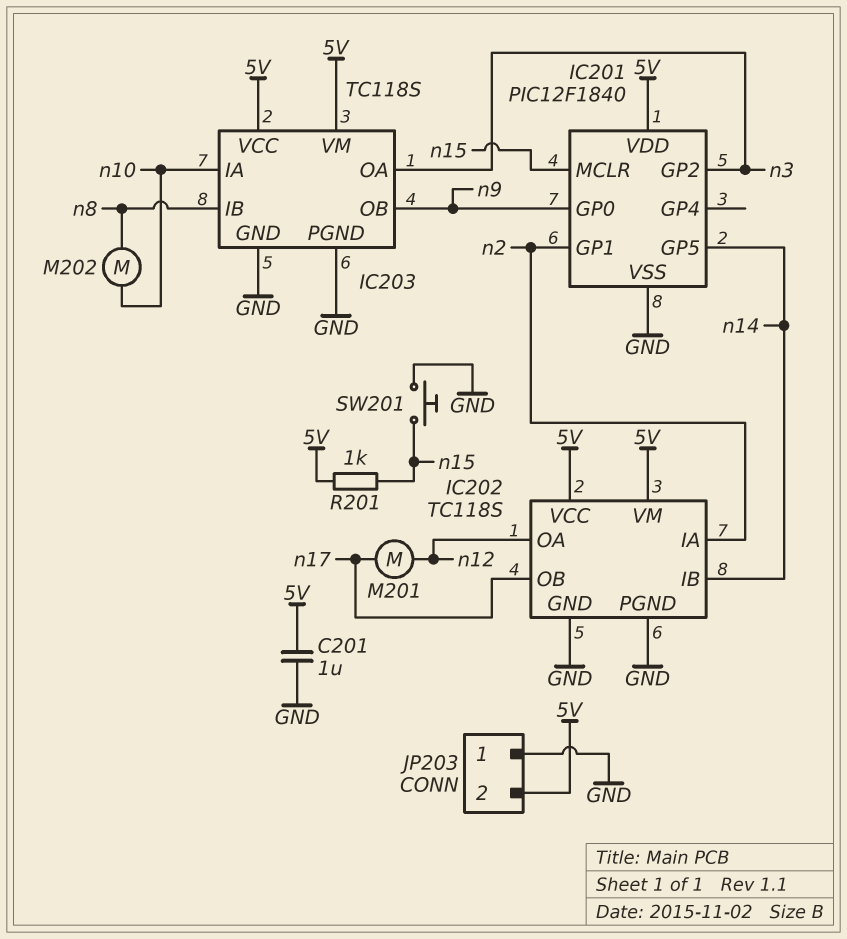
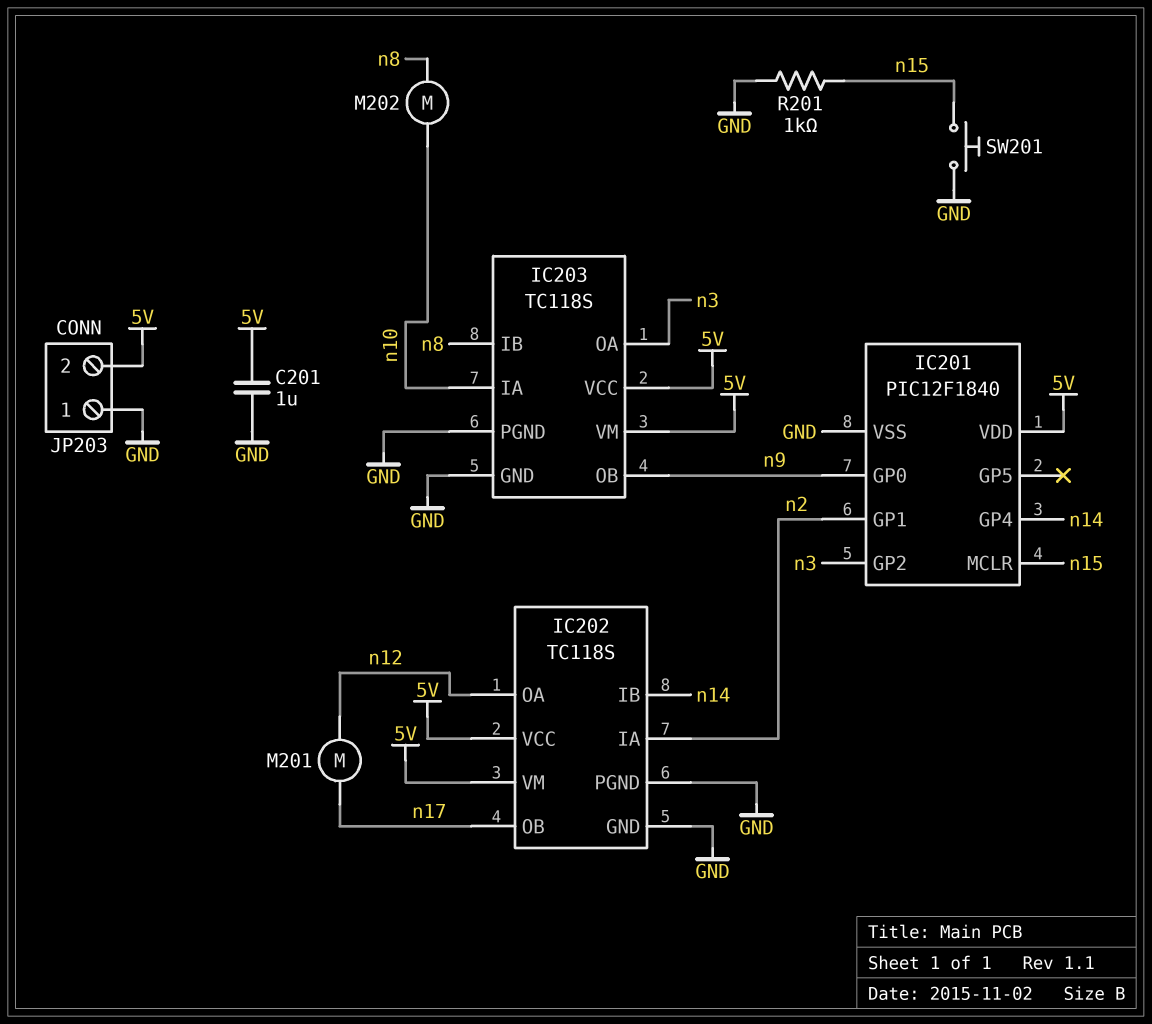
IC201 pin GP4: none -> n14
IC201 pin GP5: n14 -> none
R201: 1k (5V, n15) -> 1k (GND, n15)

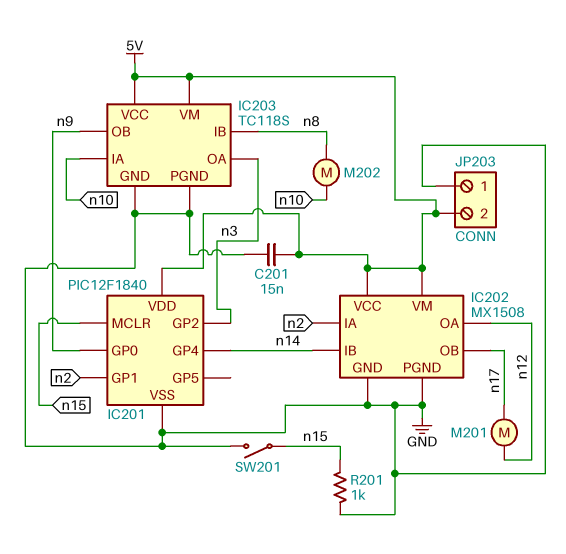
C201: 1uF (5V, GND) -> 15nF (5V, GND)
IC202: TC118S -> MX1508
SW201: button (GND, n15) -> switch (GND, n15)

